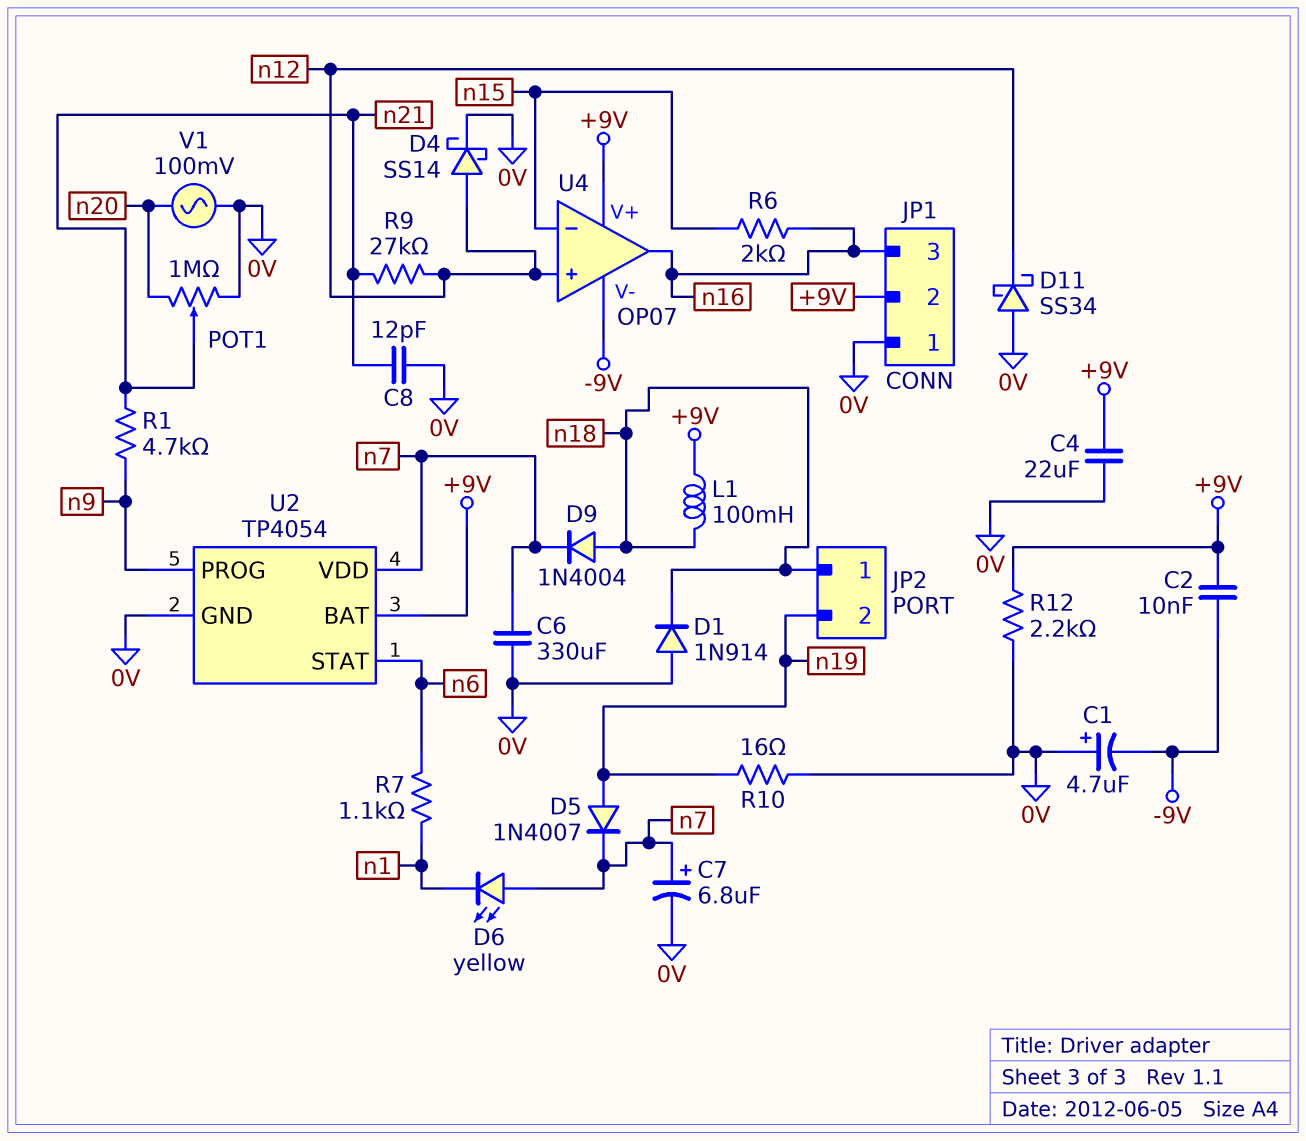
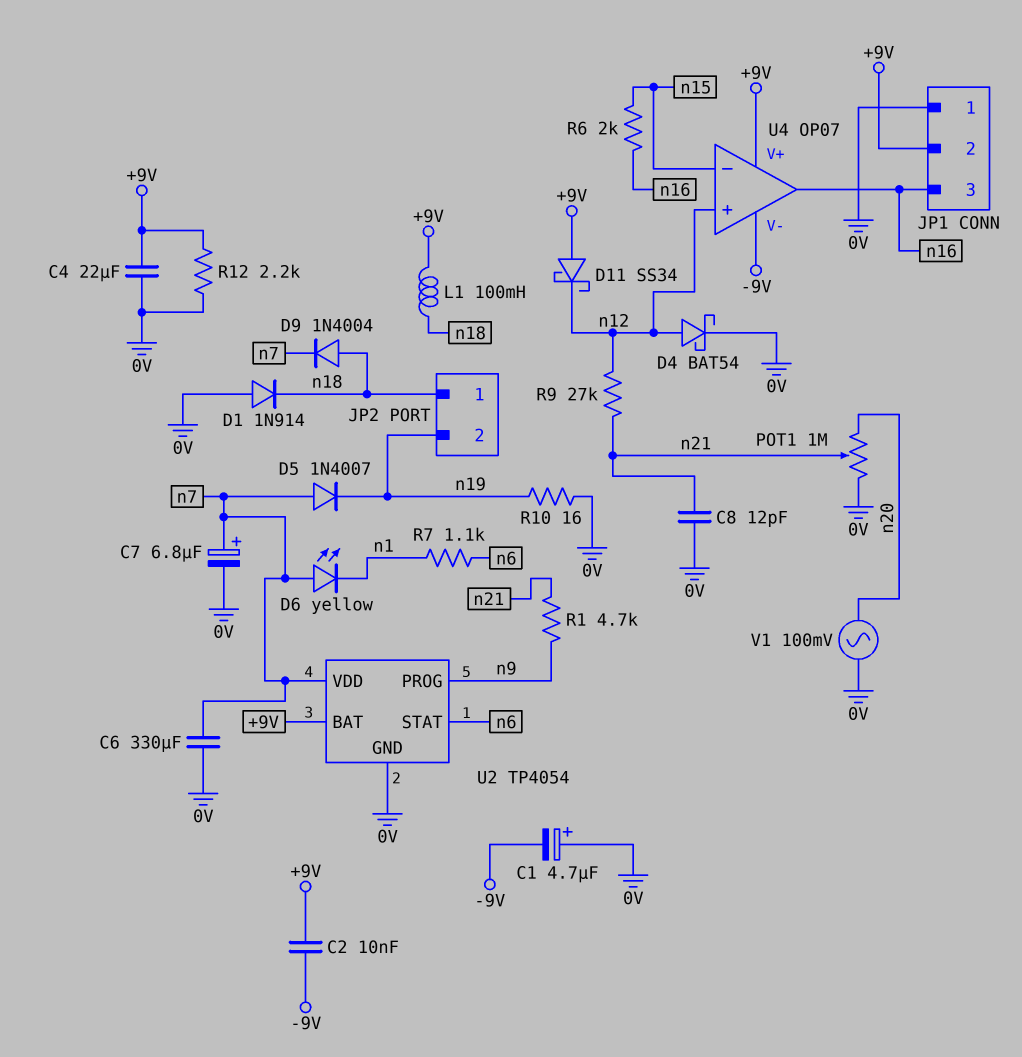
D4: schottky SS14 (A n12, K 0V) -> schottky BAT54 (A n12, K 0V)
D5: diode 1N4007 (A n19, K n7) -> diode 1N4007 (A n7, K n19)
D11: schottky SS34 (A 0V, K n12) -> schottky SS34 (A +9V, K n12)

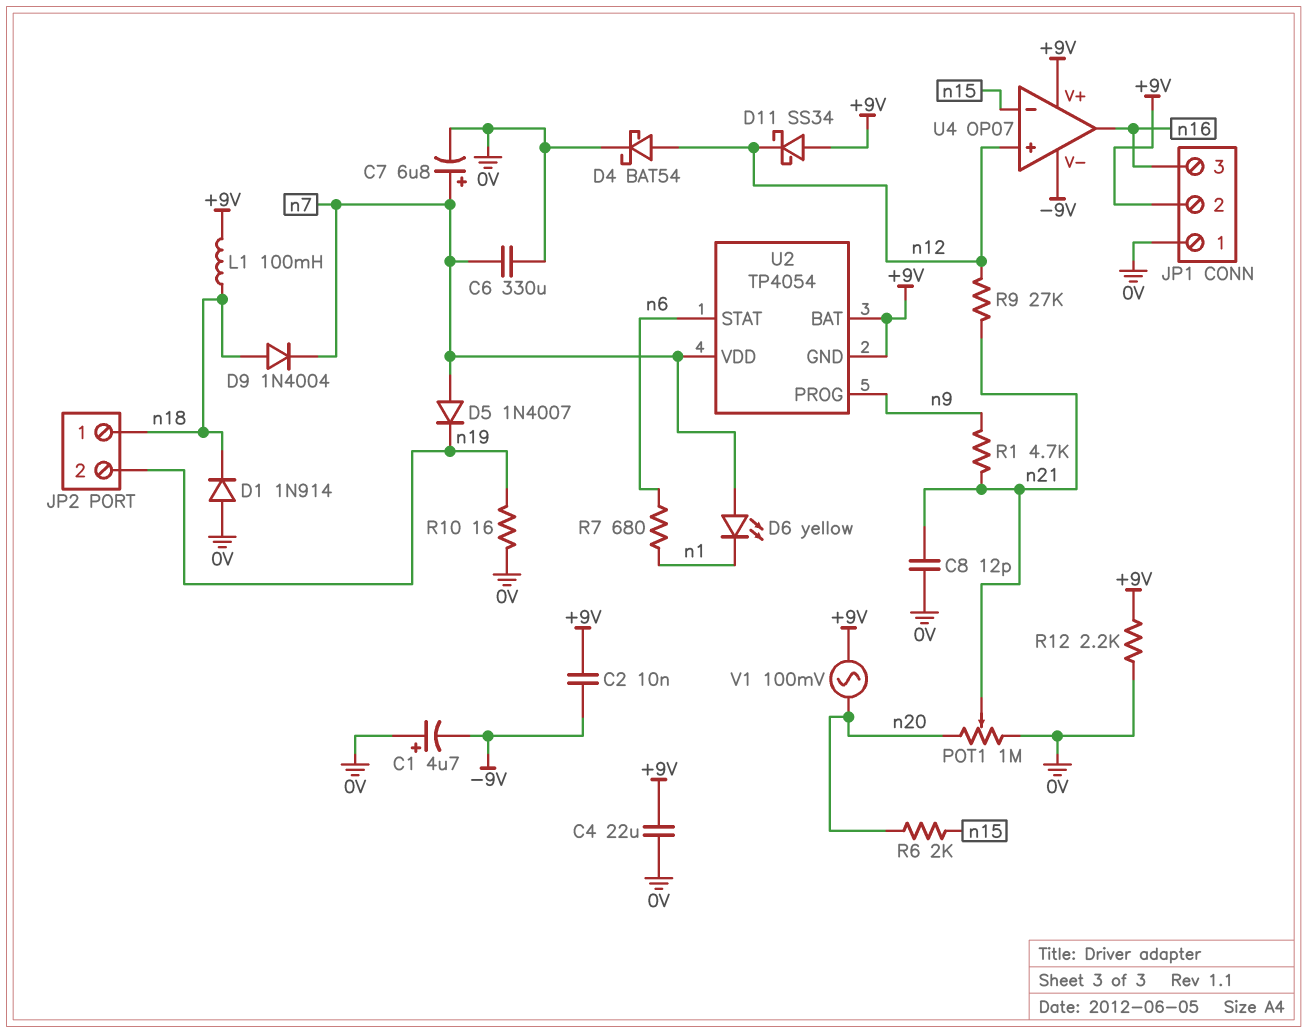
R6: 2k (n15, n16) -> 2k (n15, n20)
R7: 1.1k (n1, n6) -> 680 (n1, n6)
U2 pin GND: 0V -> +9V
V1: AC 100mV (0V, n20) -> AC 100mV (+9V, n20)

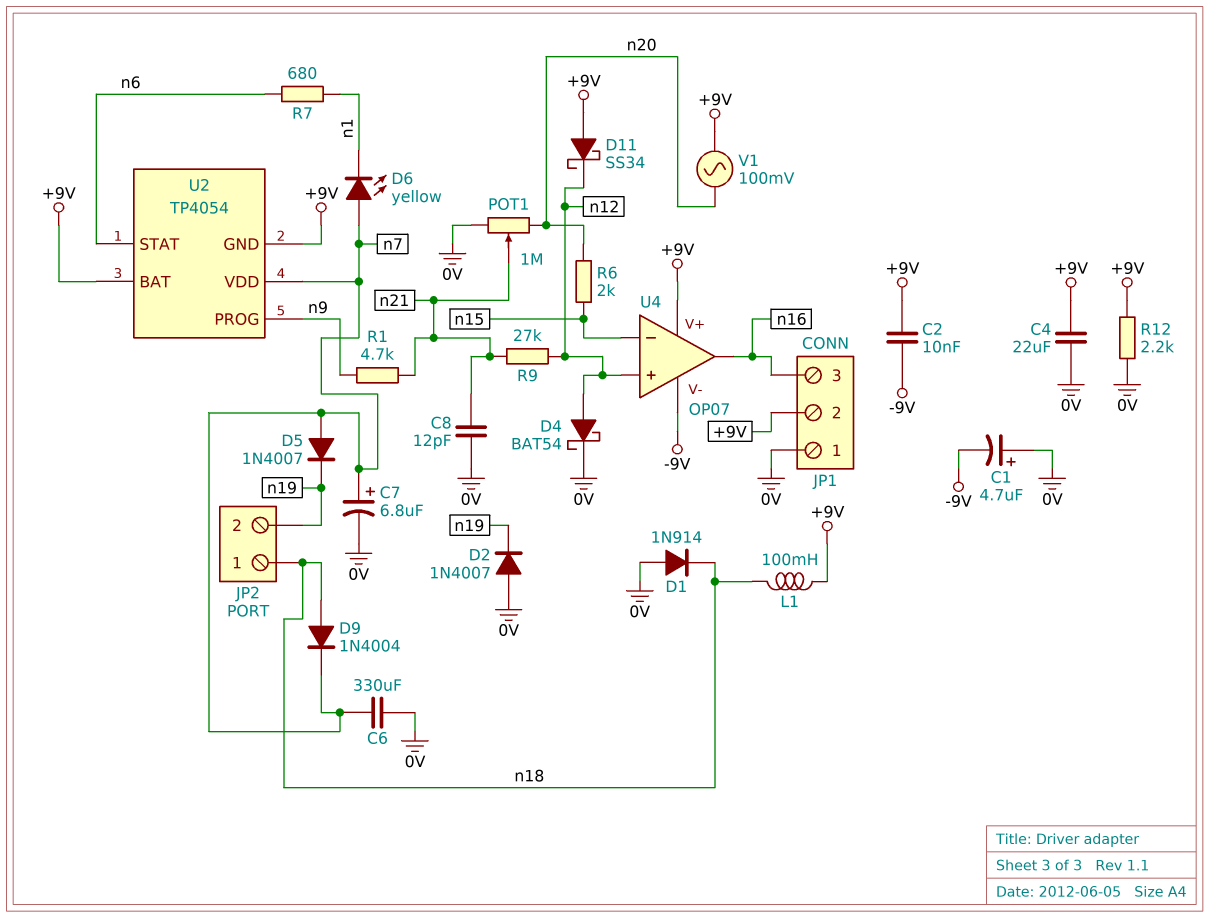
D2: none -> diode 1N4007 (A 0V, K n19)
R10: 16 (0V, n19) -> none

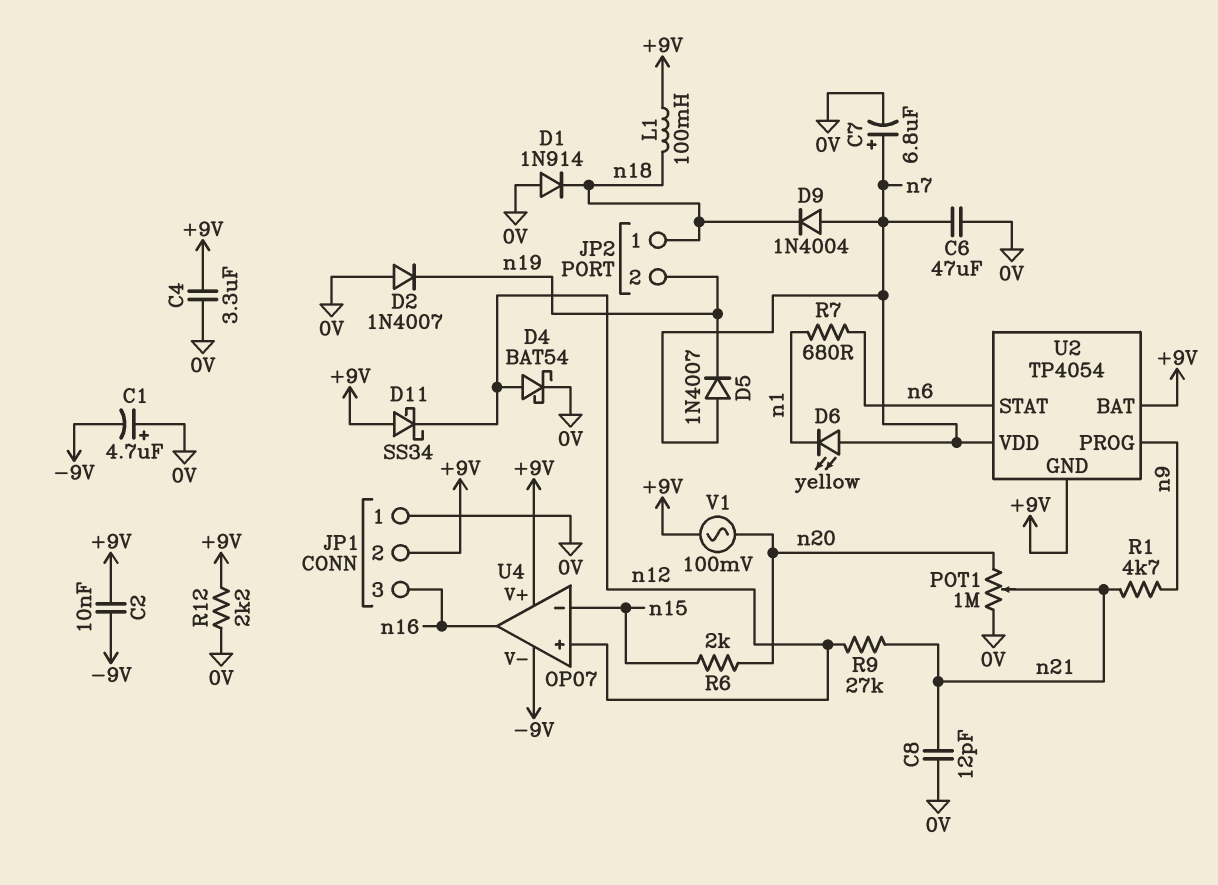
C4: 22uF (+9V, 0V) -> 3.3uF (+9V, 0V)
C6: 330uF (0V, n7) -> 47uF (0V, n7)
D9: diode 1N4004 (A n18, K n7) -> diode 1N4004 (A n7, K n18)

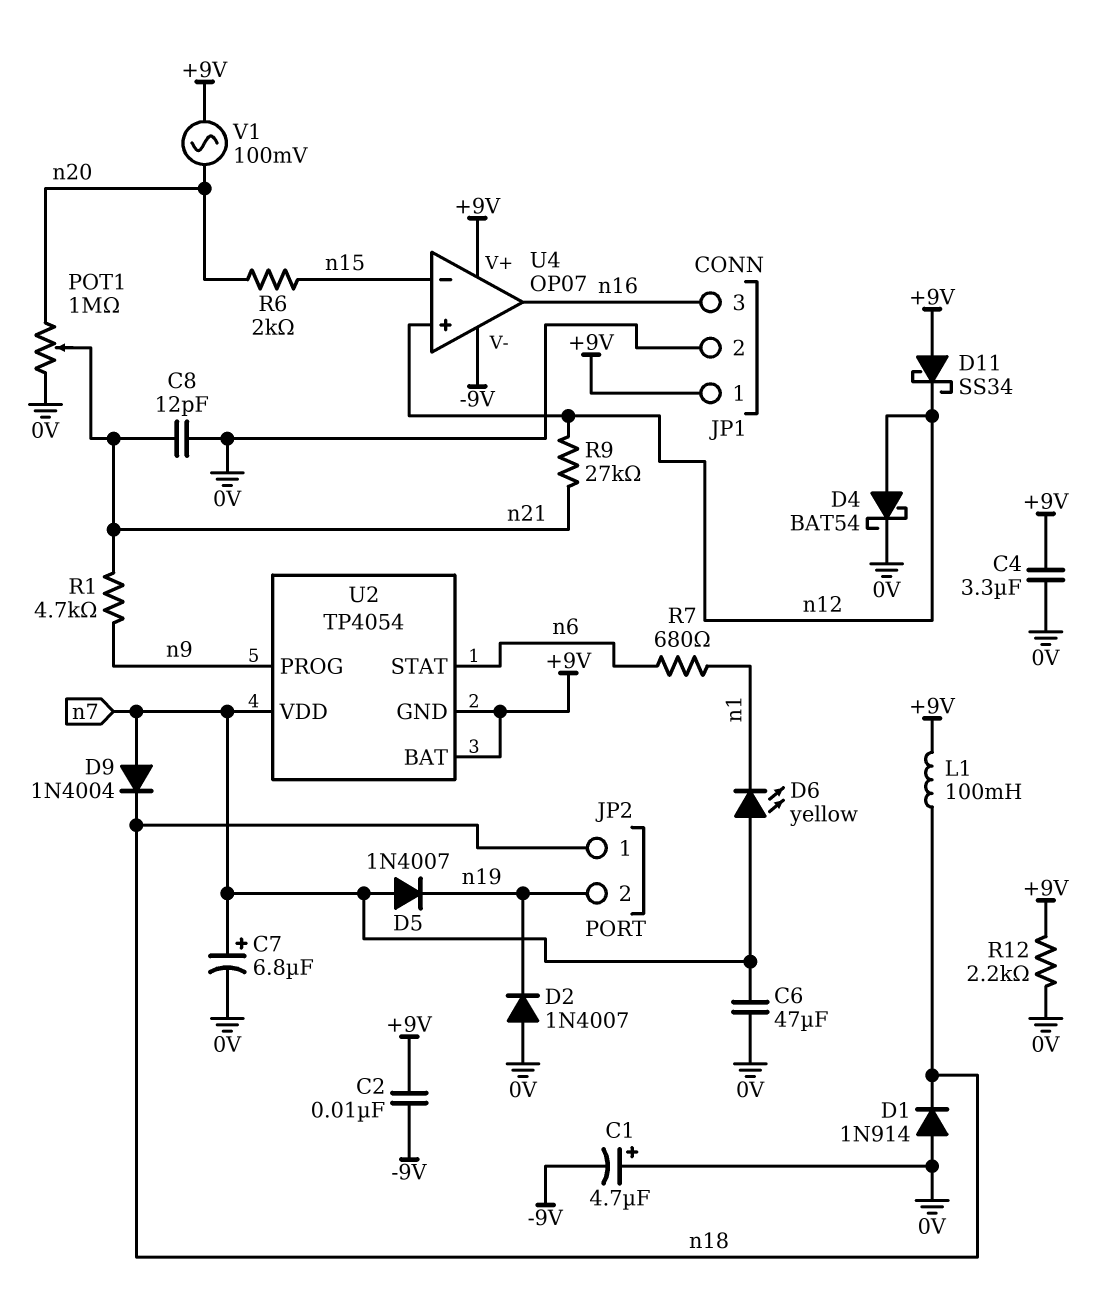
JP1 pin 1: 0V -> +9V
JP1 pin 2: +9V -> 0V

